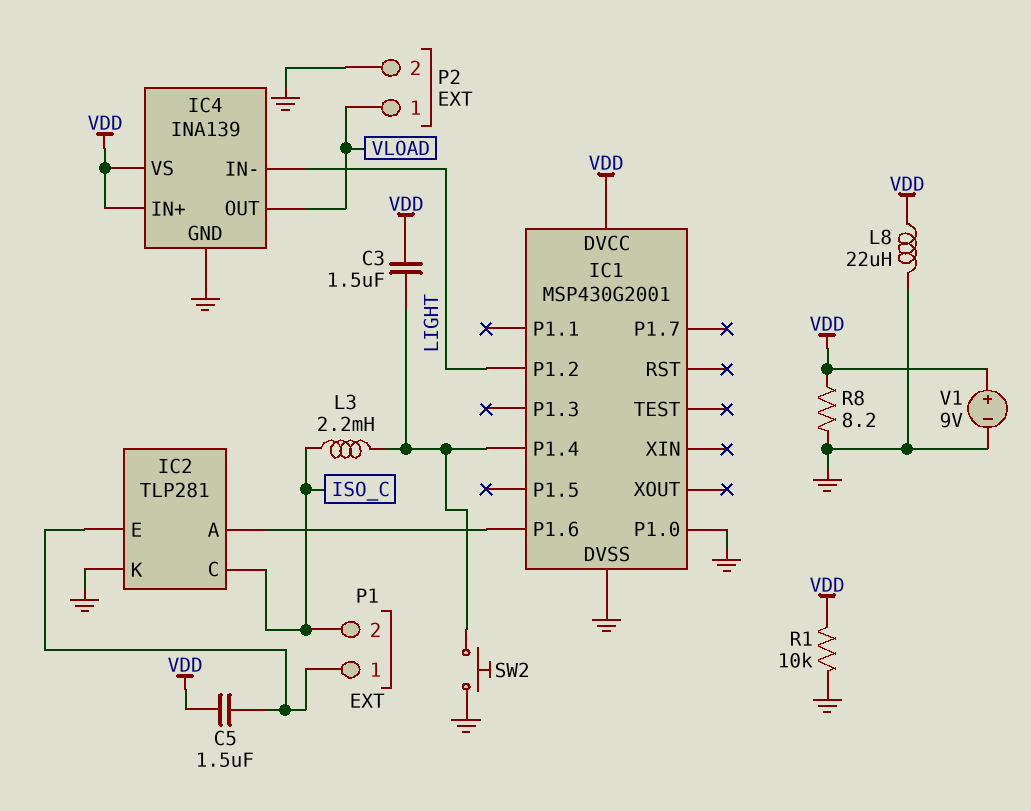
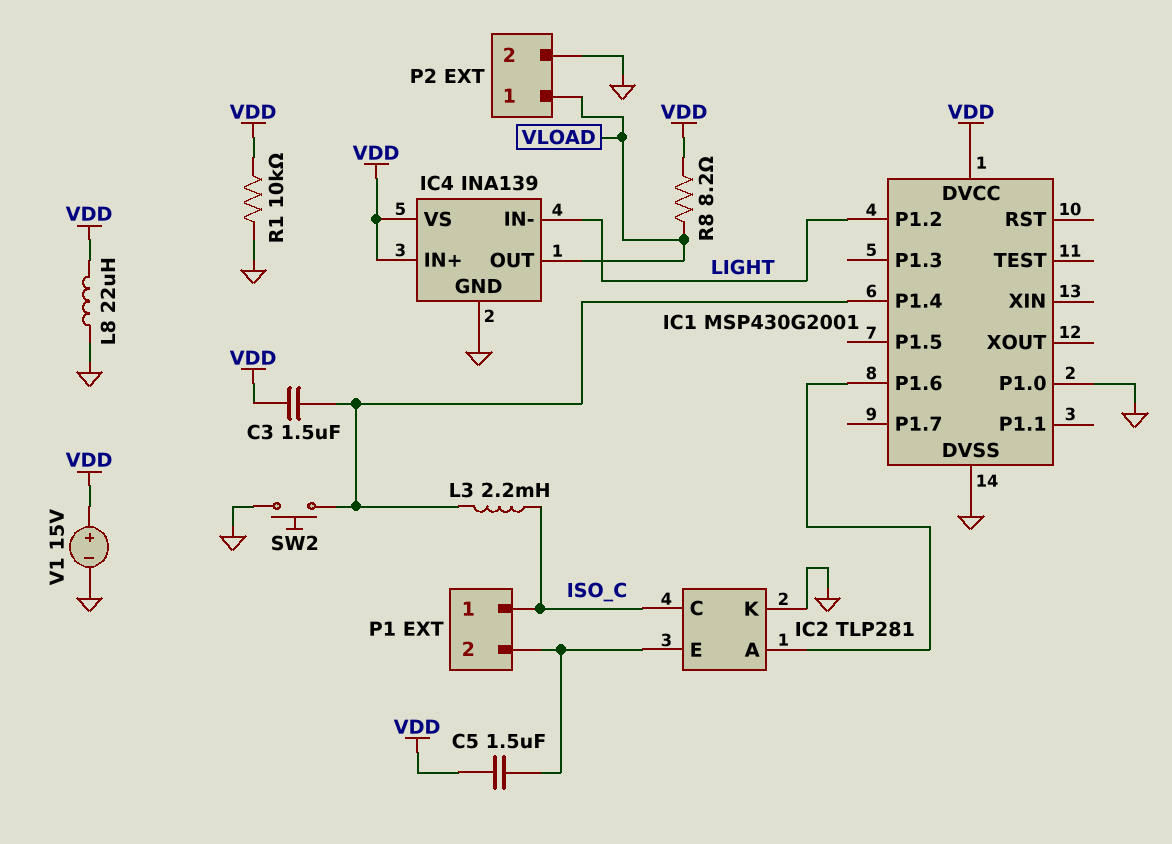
P1 pin 1: IC2/E -> ISO_C
P1 pin 2: ISO_C -> IC2/E
R8: 8.2 (GND, VDD) -> 8.2 (VDD, VLOAD)
V1: 9V (plus VDD, minus GND) -> 15V (plus VDD, minus GND)

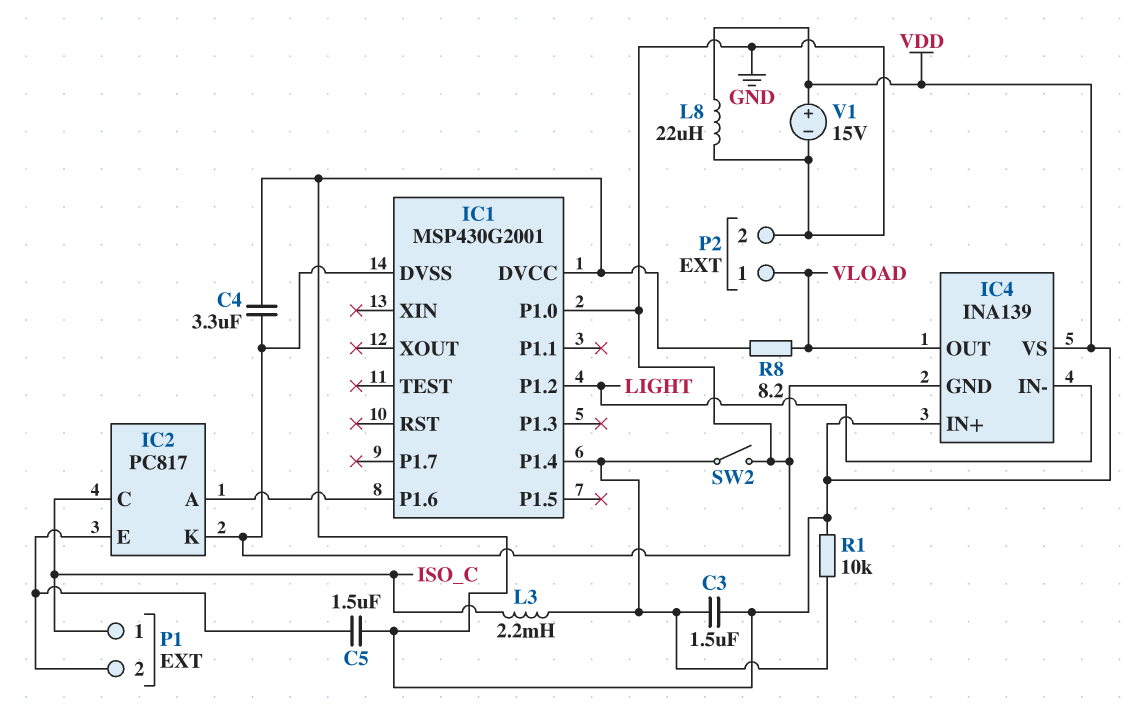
C4: none -> 3.3uF (GND, VDD)
IC2: TLP281 -> PC817
R1: 10k (GND, VDD) -> 10k (IC1/P1.4, VDD)
SW2: button (GND, IC1/P1.4) -> switch (GND, IC1/P1.4)

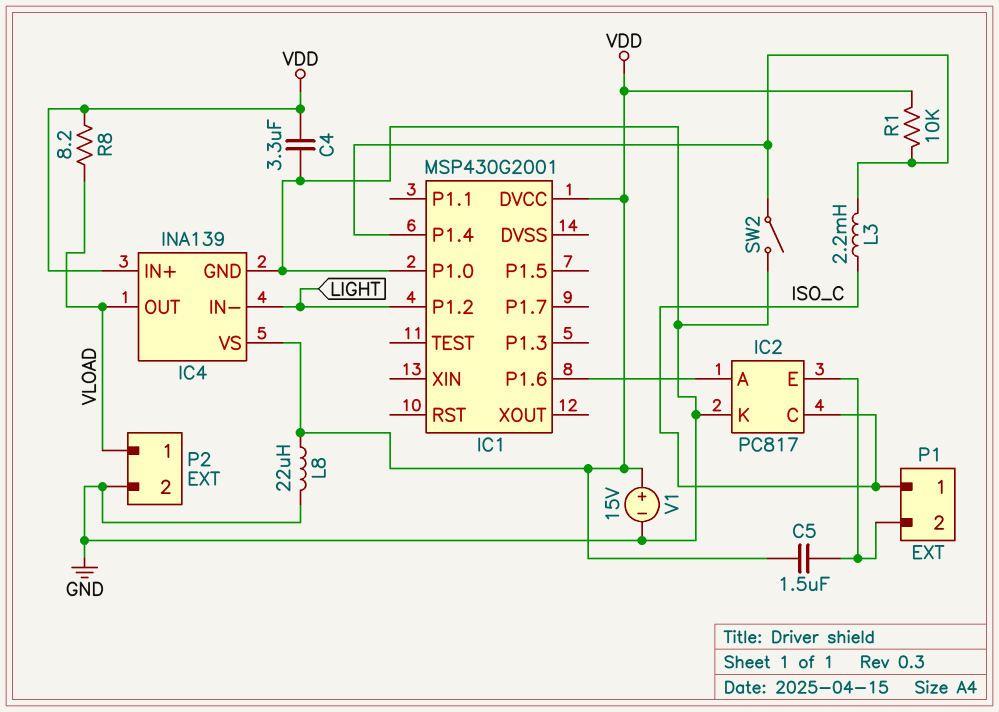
C3: 1.5uF (IC1/P1.4, VDD) -> none
IC1 pin DVSS: GND -> none

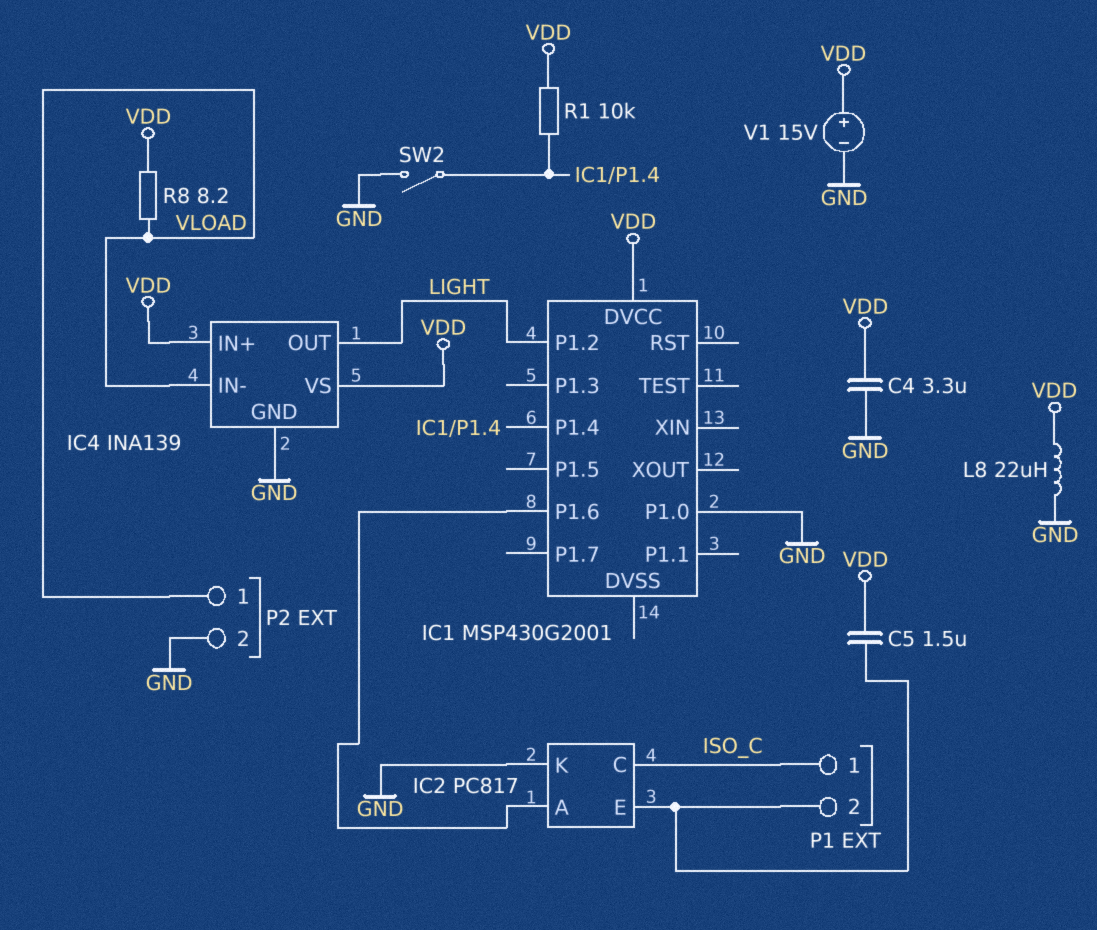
IC4 pin IN-: LIGHT -> VLOAD
IC4 pin OUT: VLOAD -> LIGHT
L3: 2.2mH (IC1/P1.4, ISO_C) -> none

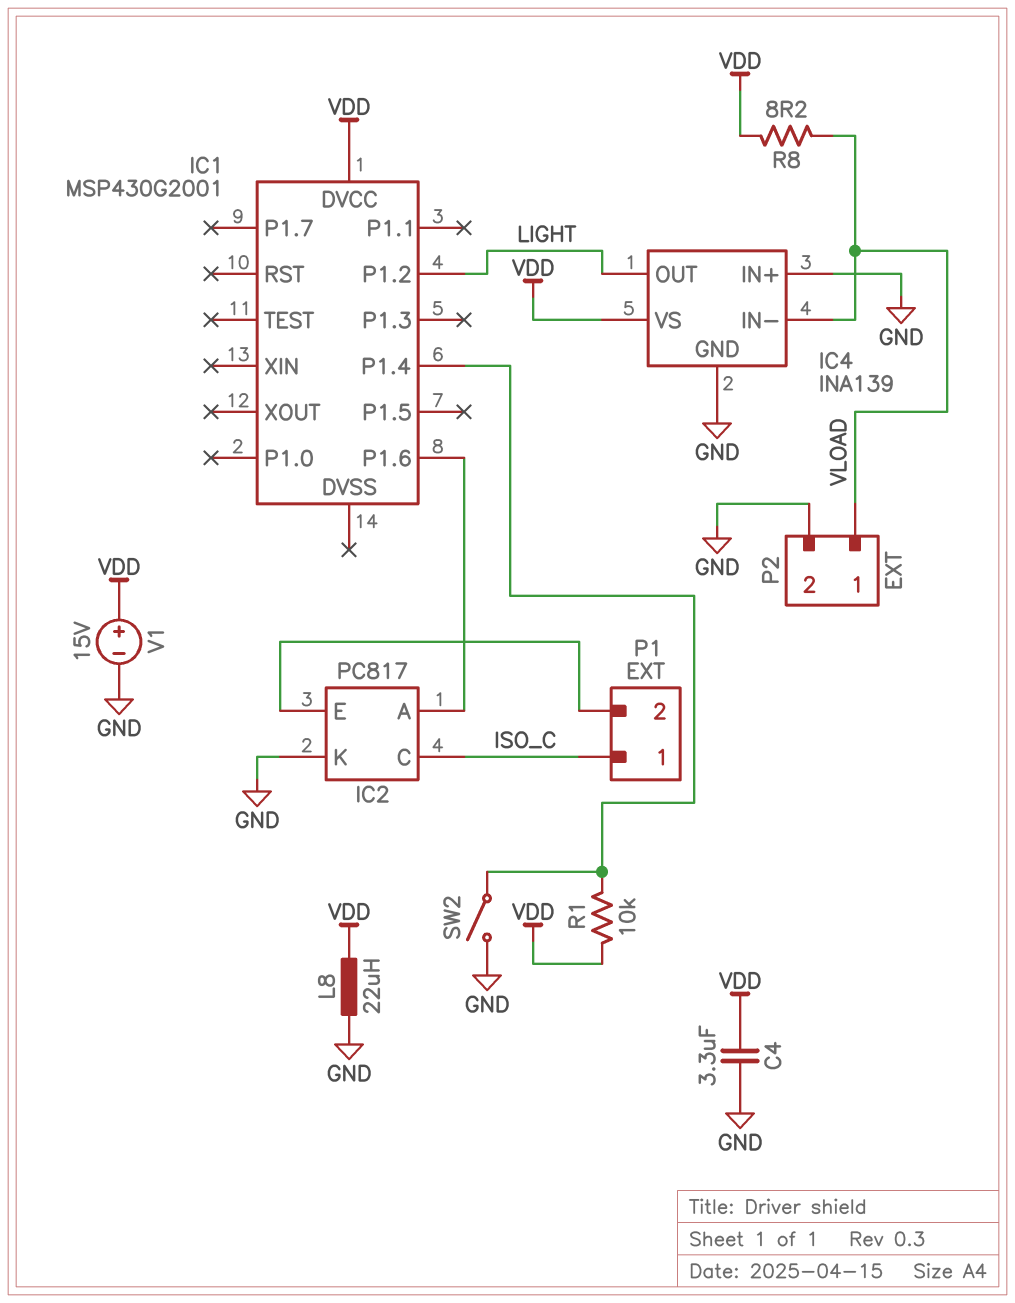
C5: 1.5uF (IC2/E, VDD) -> none
IC1 pin P1.0: GND -> none
IC4 pin IN+: VDD -> GND

